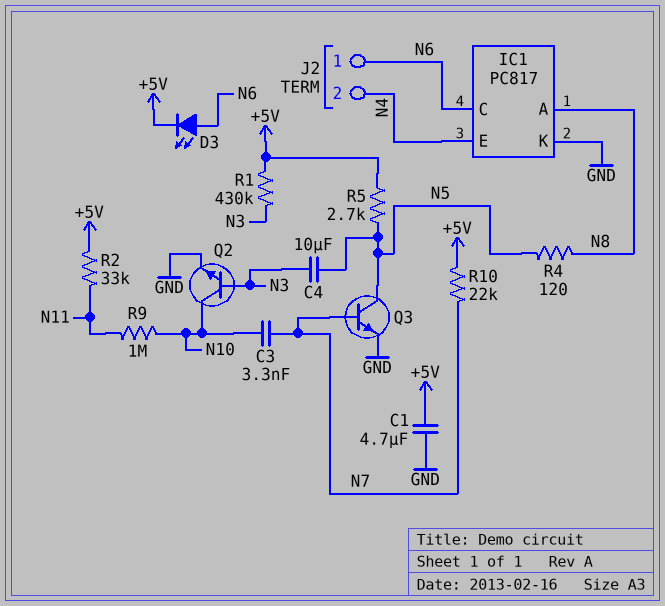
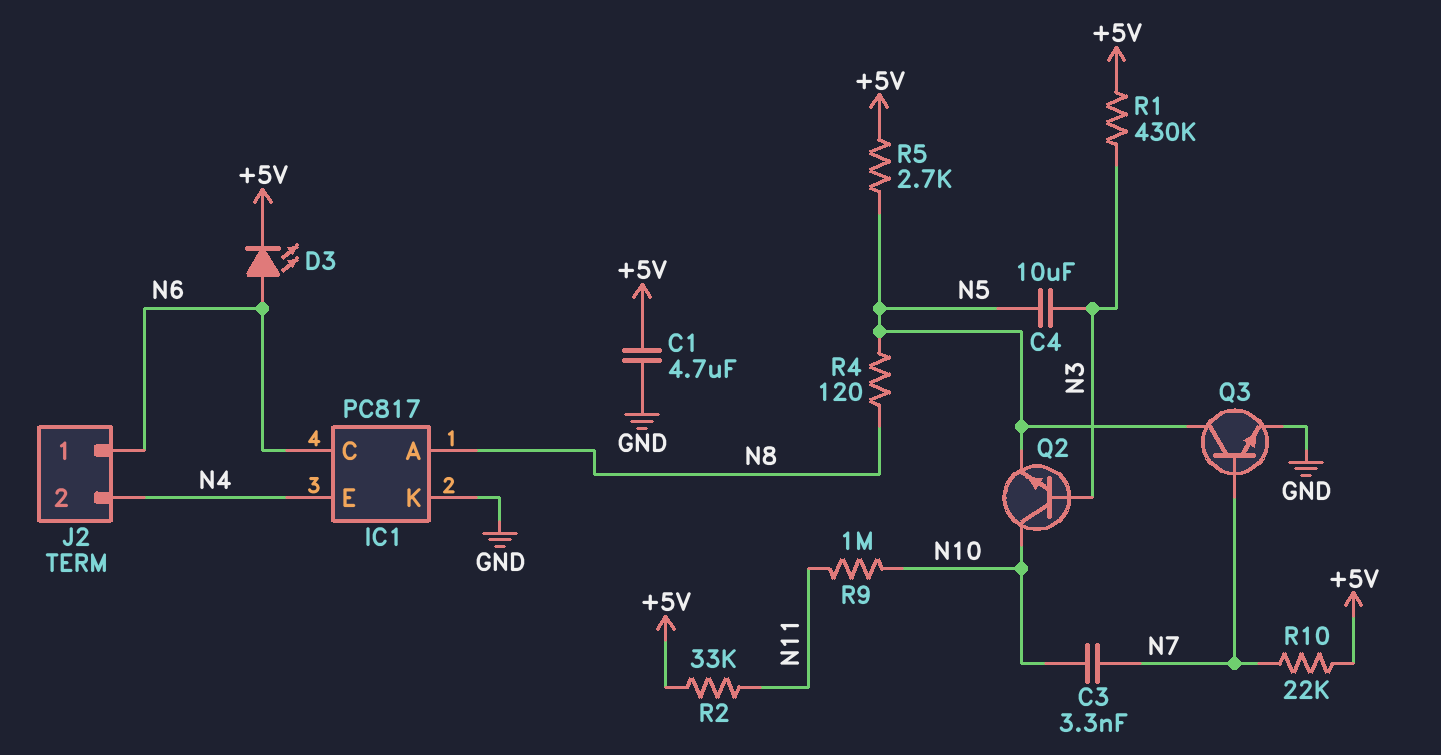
Q2: NPN (B N3, C N10, E GND) -> NPN (B N3, C N10, E N5)

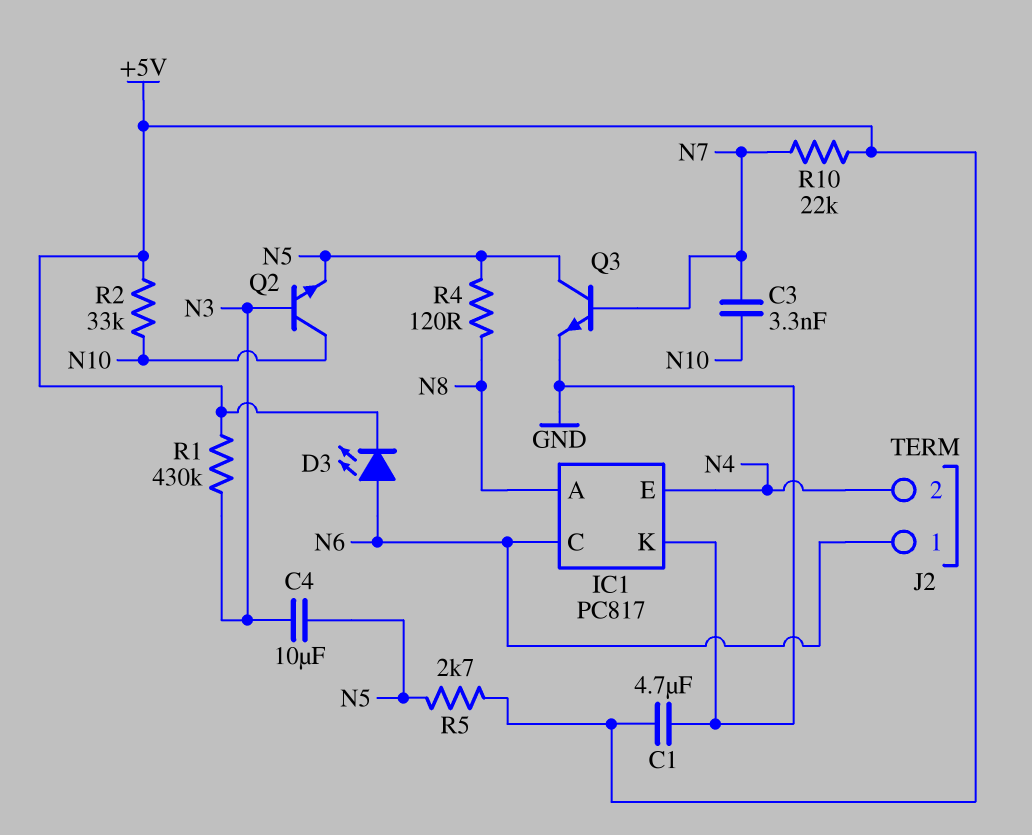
R2: 33k (+5V, N11) -> 33k (+5V, N10)
R9: 1M (N10, N11) -> none

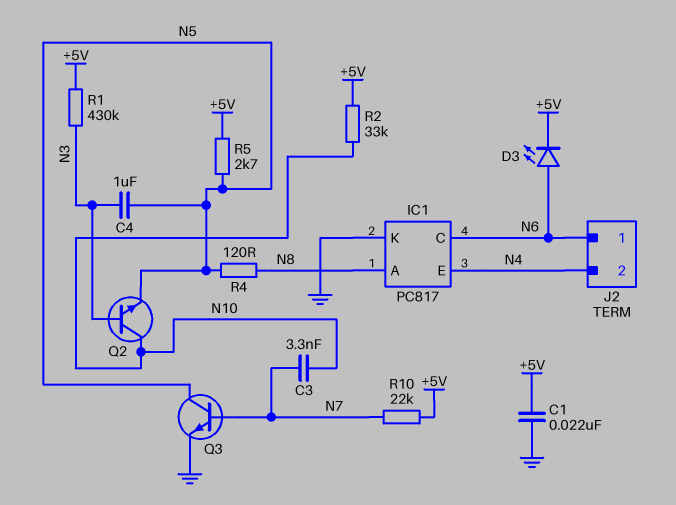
C1: 4.7uF (+5V, GND) -> 22nF (+5V, GND)
C4: 10uF (N3, N5) -> 1uF (N3, N5)

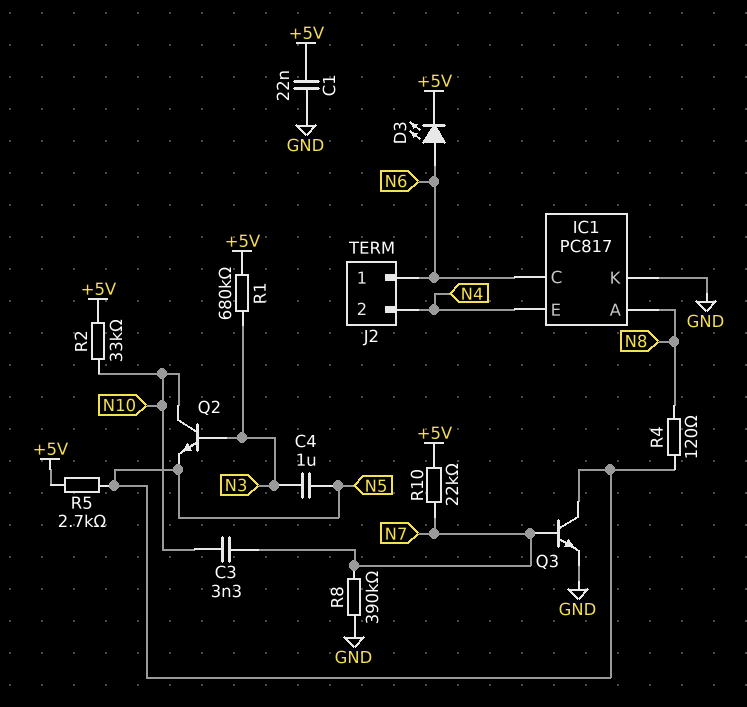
R1: 430k (+5V, N3) -> 680k (+5V, N3)
R8: none -> 390k (GND, N7)

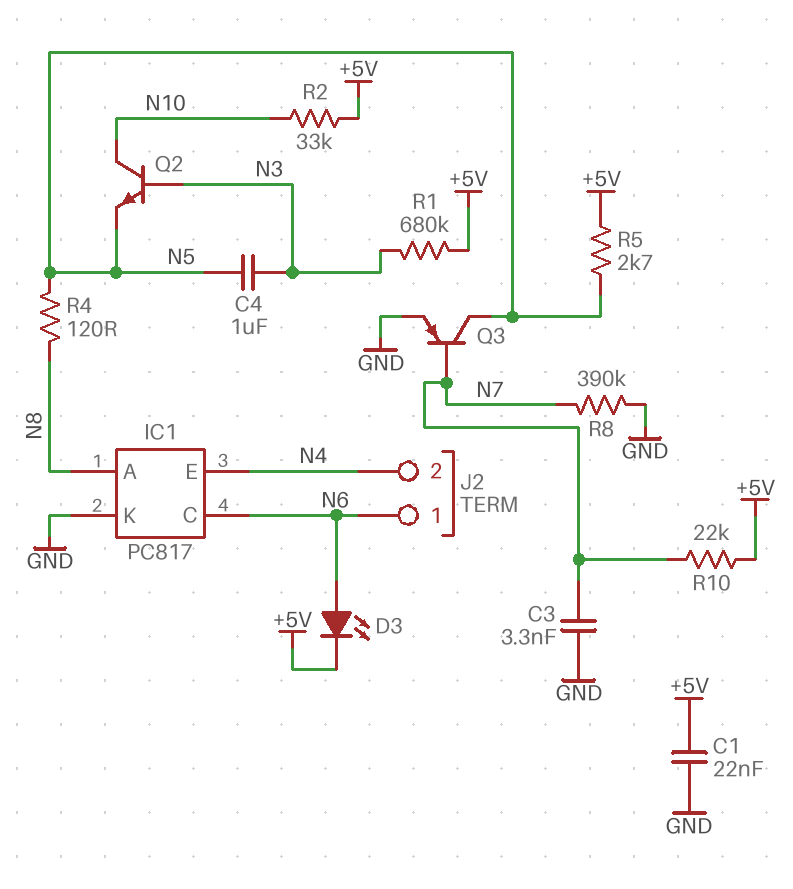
C3: 3.3nF (N7, N10) -> 3.3nF (GND, N7)
Q3: NPN (B N7, C N5, E GND) -> PNP (B N7, C N5, E GND)

